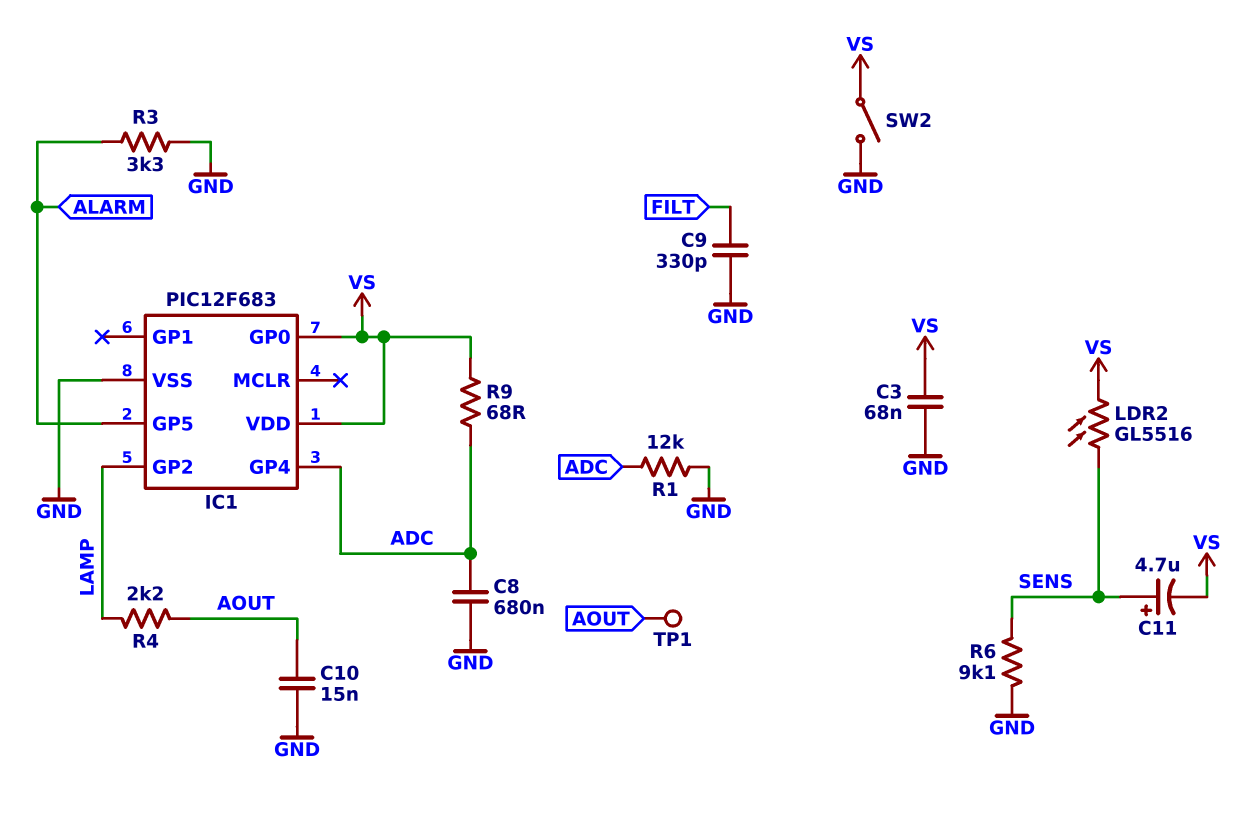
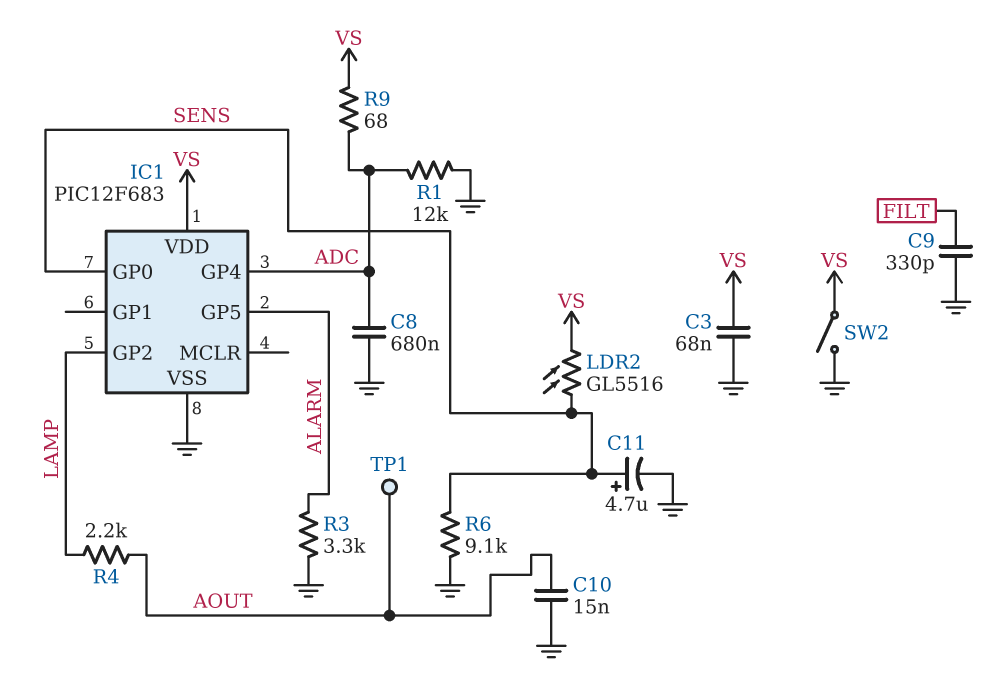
C11: 4.7uF (plus SENS, minus VS) -> 4.7uF (plus SENS, minus GND)
IC1 pin GP0: VS -> SENS

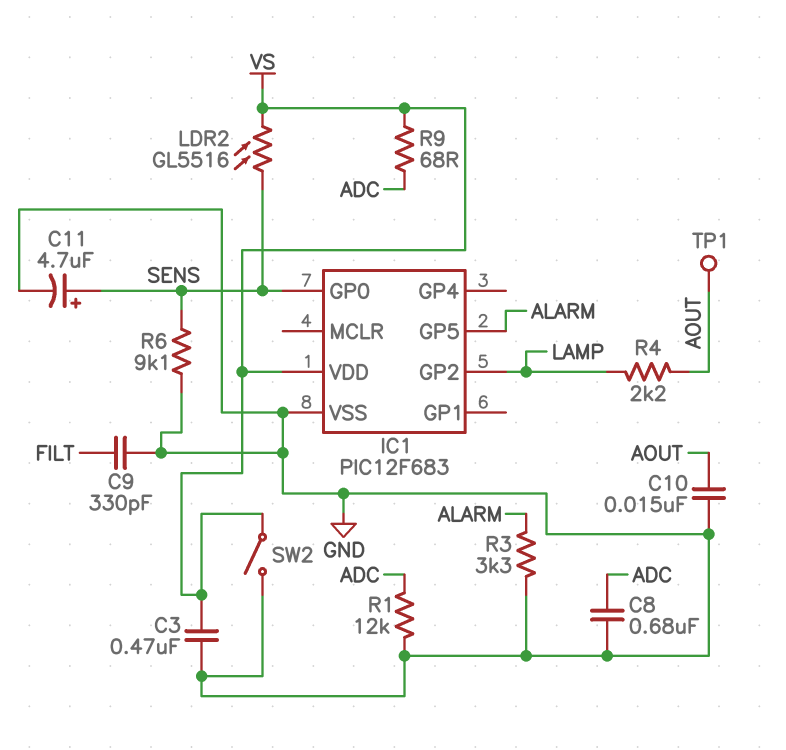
C3: 68nF (GND, VS) -> 470nF (GND, VS)
IC1 pin GP4: ADC -> none

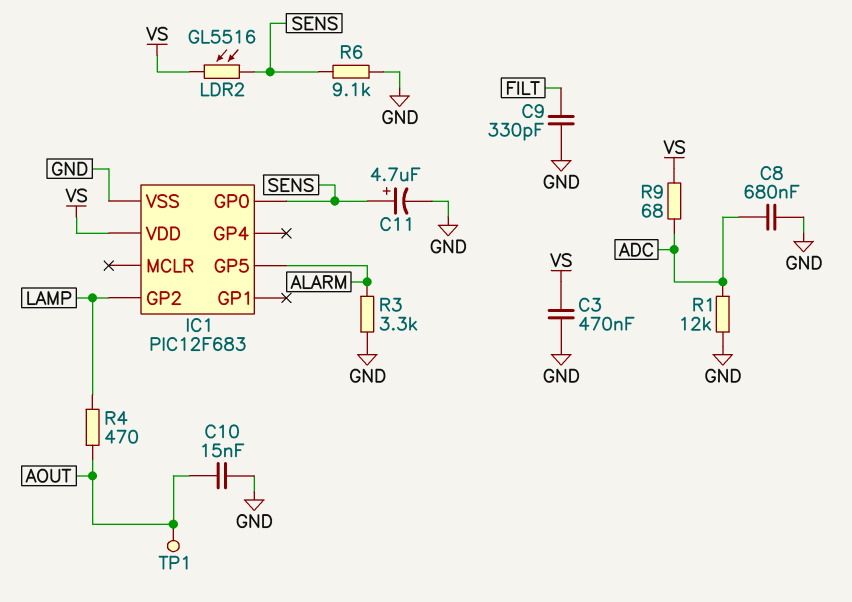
R4: 2.2k (AOUT, LAMP) -> 470 (AOUT, LAMP)
SW2: switch (GND, VS) -> none

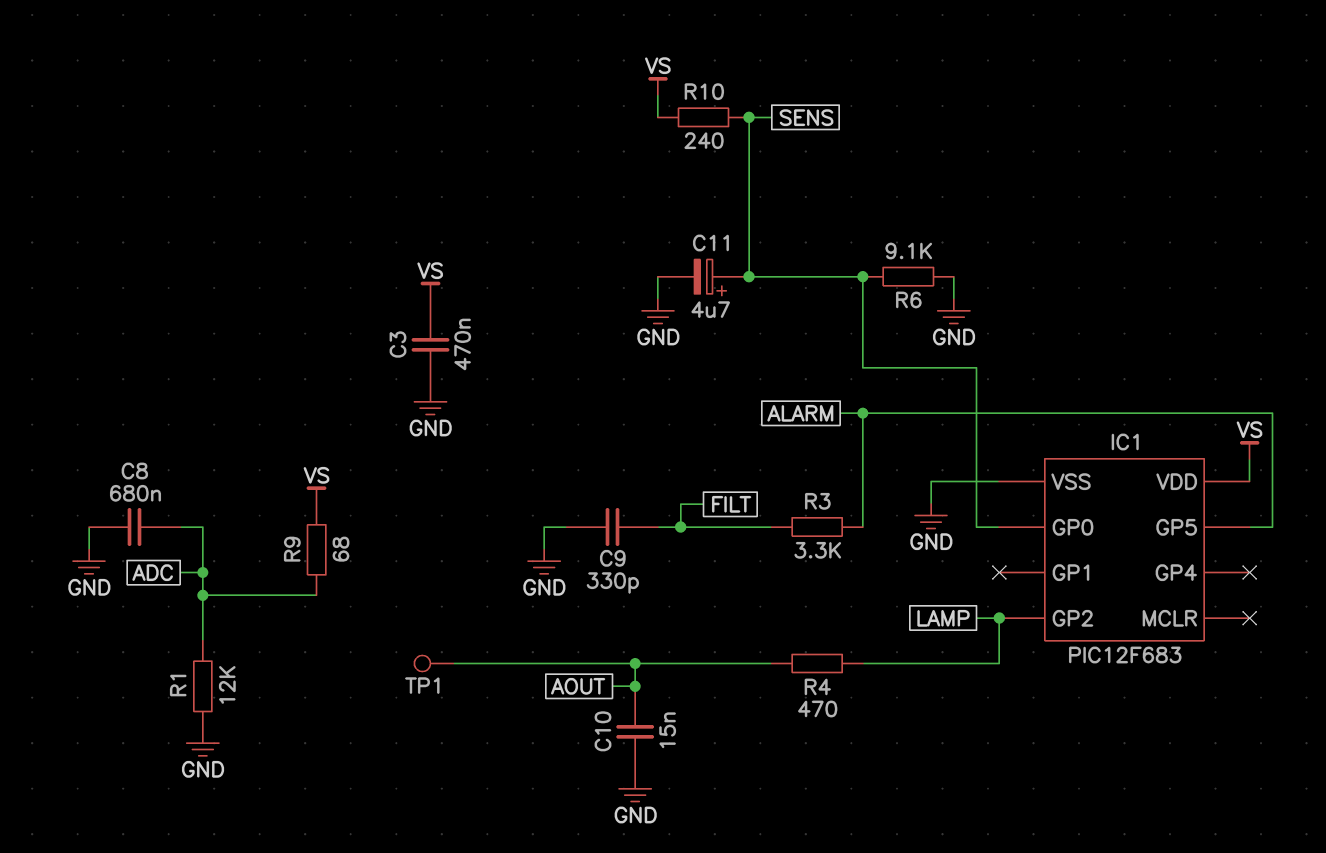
LDR2: GL5516 (SENS, VS) -> none
R3: 3.3k (ALARM, GND) -> 3.3k (ALARM, FILT)
R10: none -> 240 (SENS, VS)

